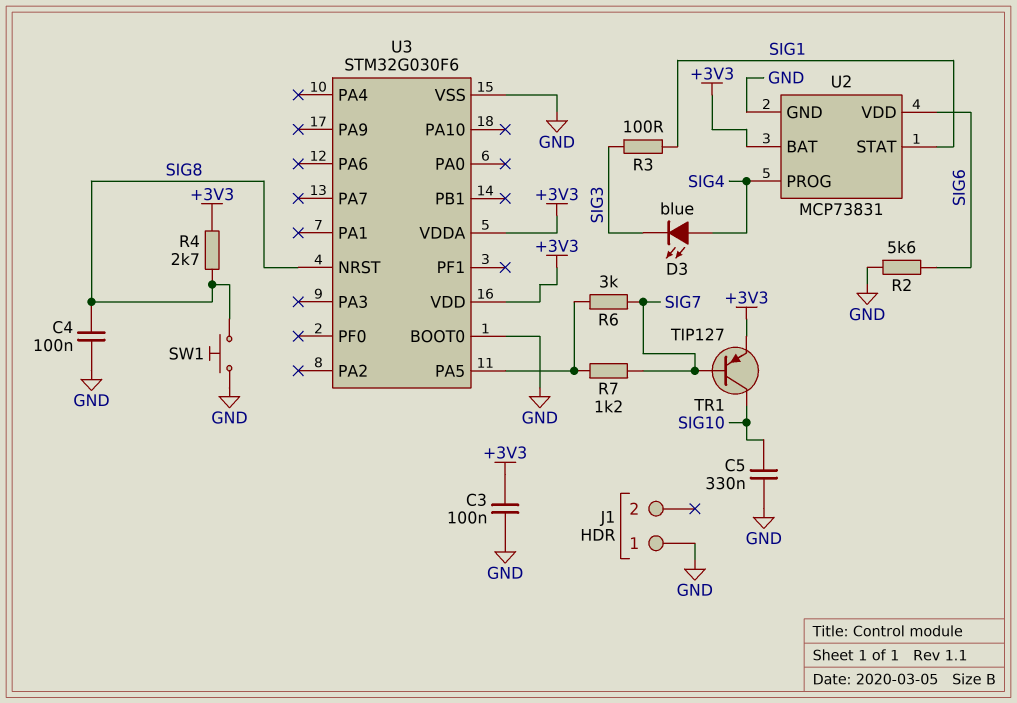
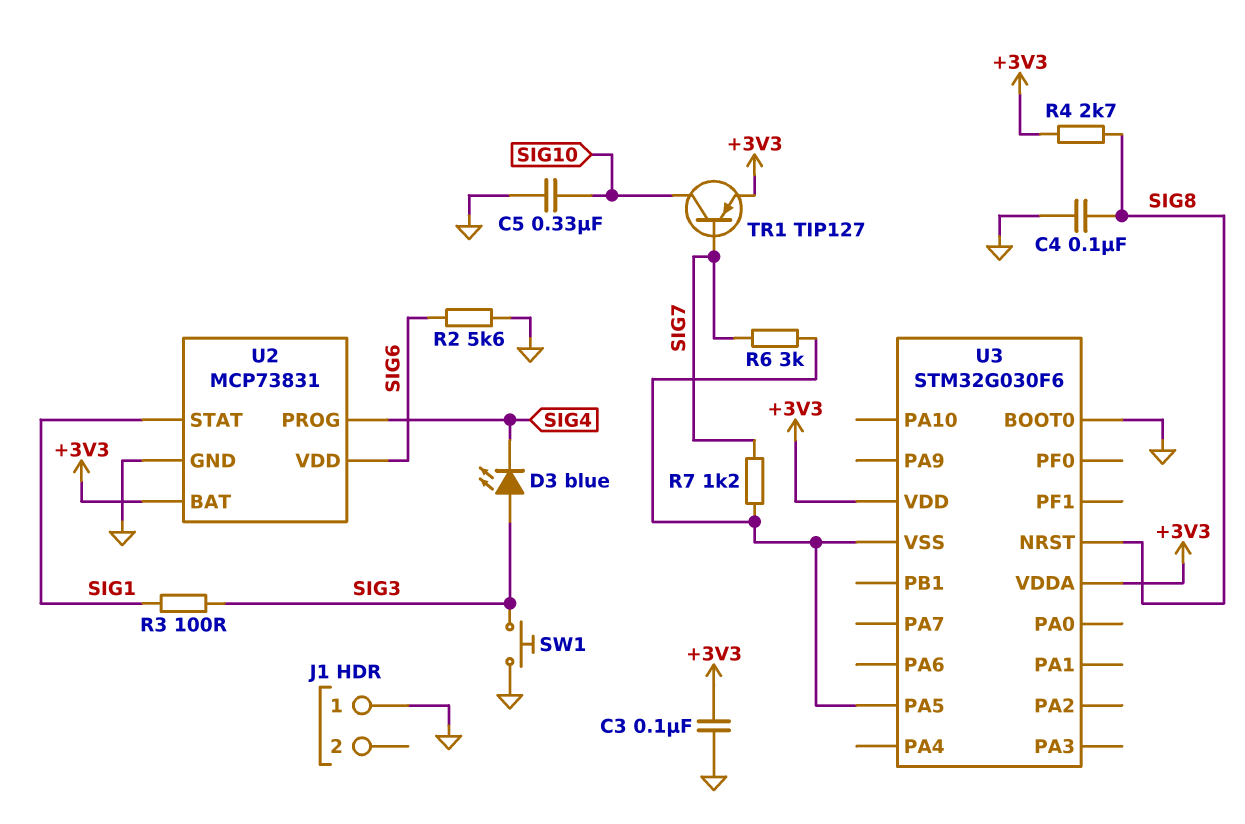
D3: LED blue (A SIG4, K SIG3) -> LED blue (A SIG3, K SIG4)
SW1: button (GND, SIG8) -> button (GND, SIG3)
U3 pin VSS: GND -> U3/PA5

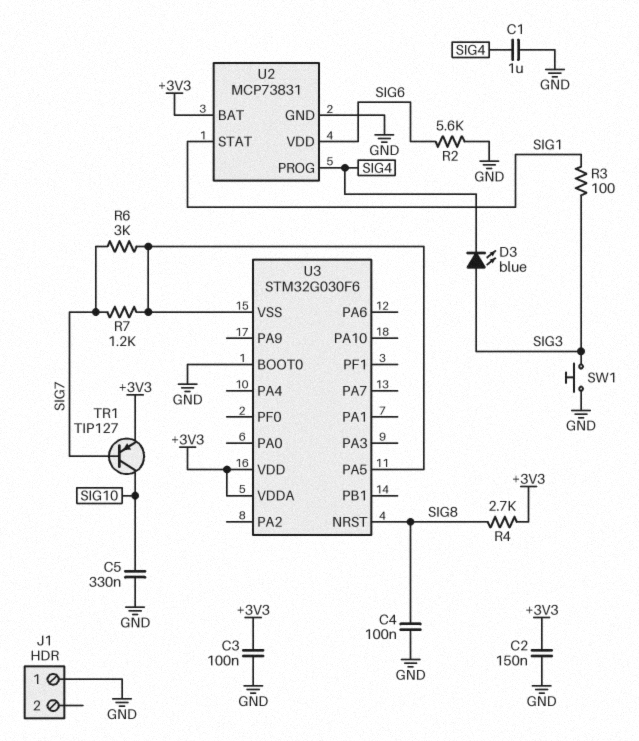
C1: none -> 1uF (GND, SIG4)
C2: none -> 150nF (+3V3, GND)

